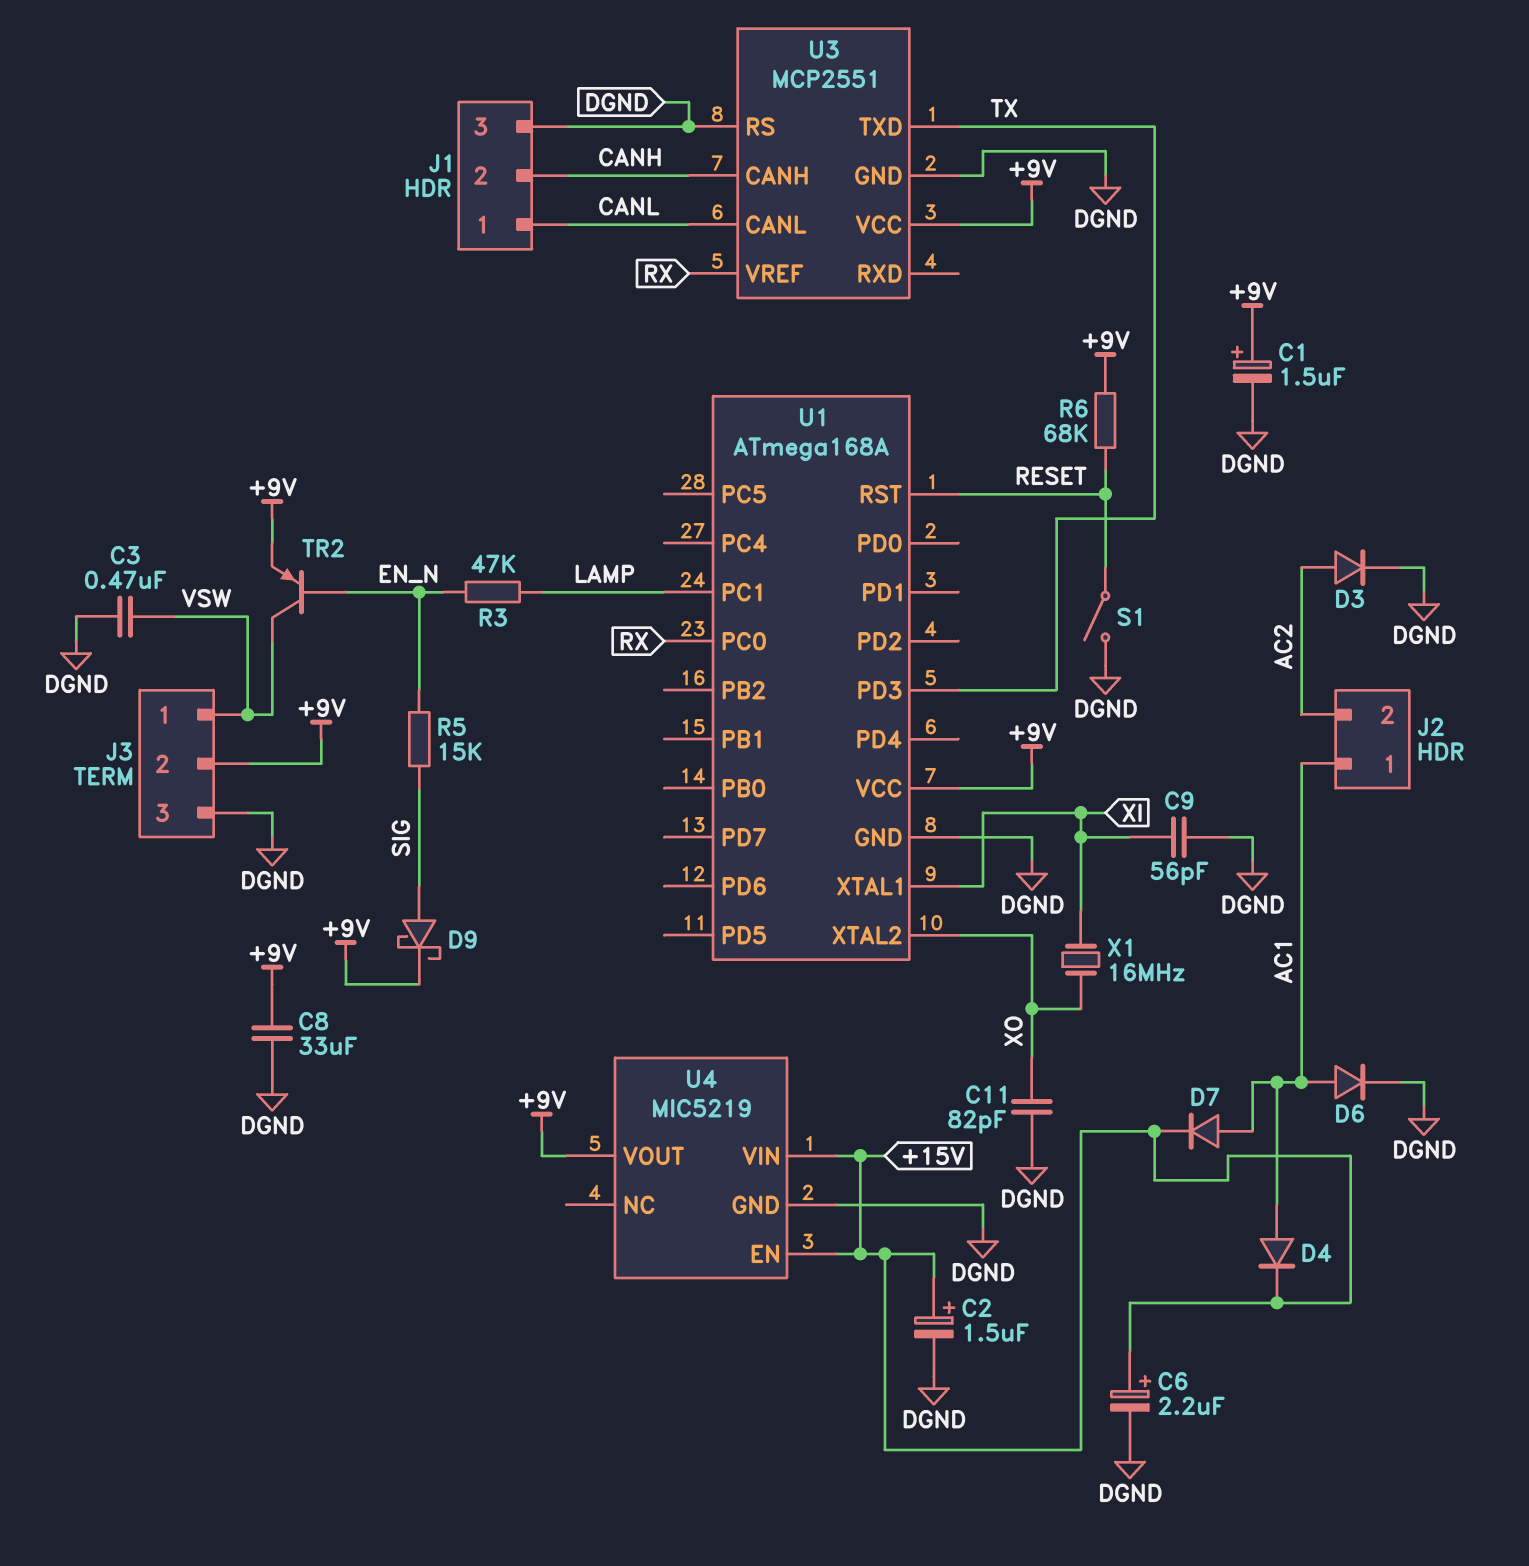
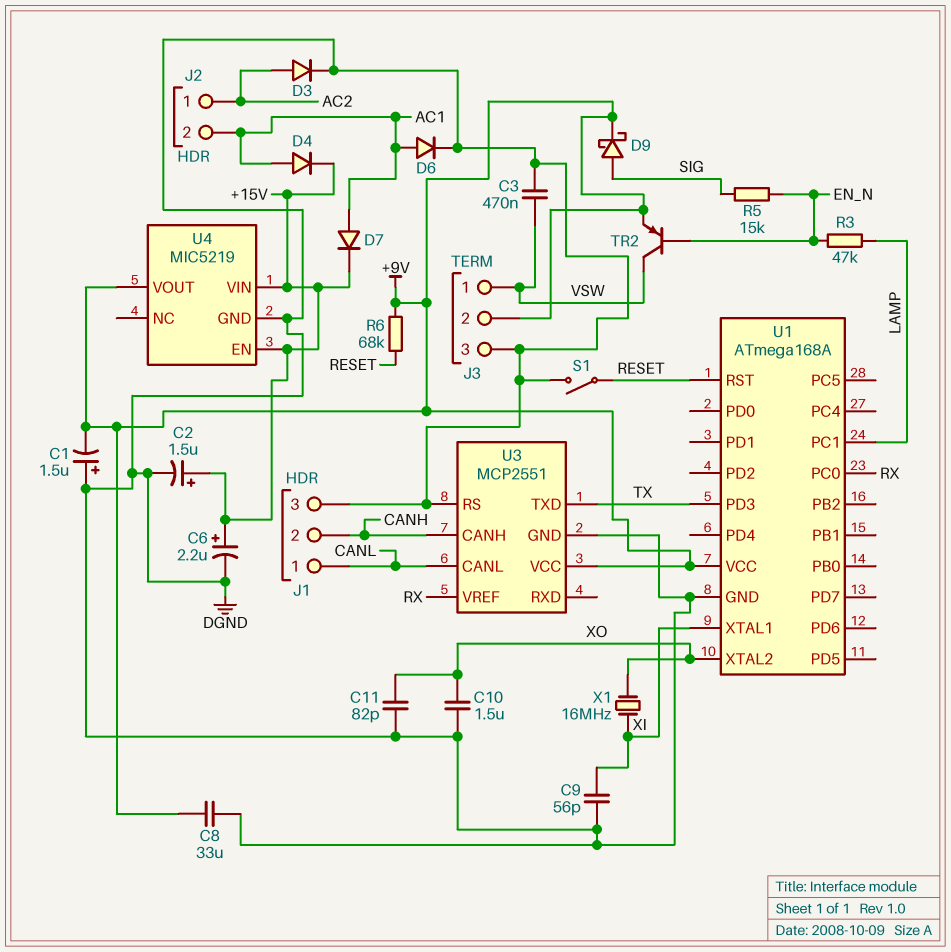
C1: 1.5uF (plus +9V, minus DGND) -> 1.5uF (plus DGND, minus +9V)
C10: none -> 1.5uF (DGND, XO)
J2 pin 1: AC1 -> AC2
J2 pin 2: AC2 -> AC1

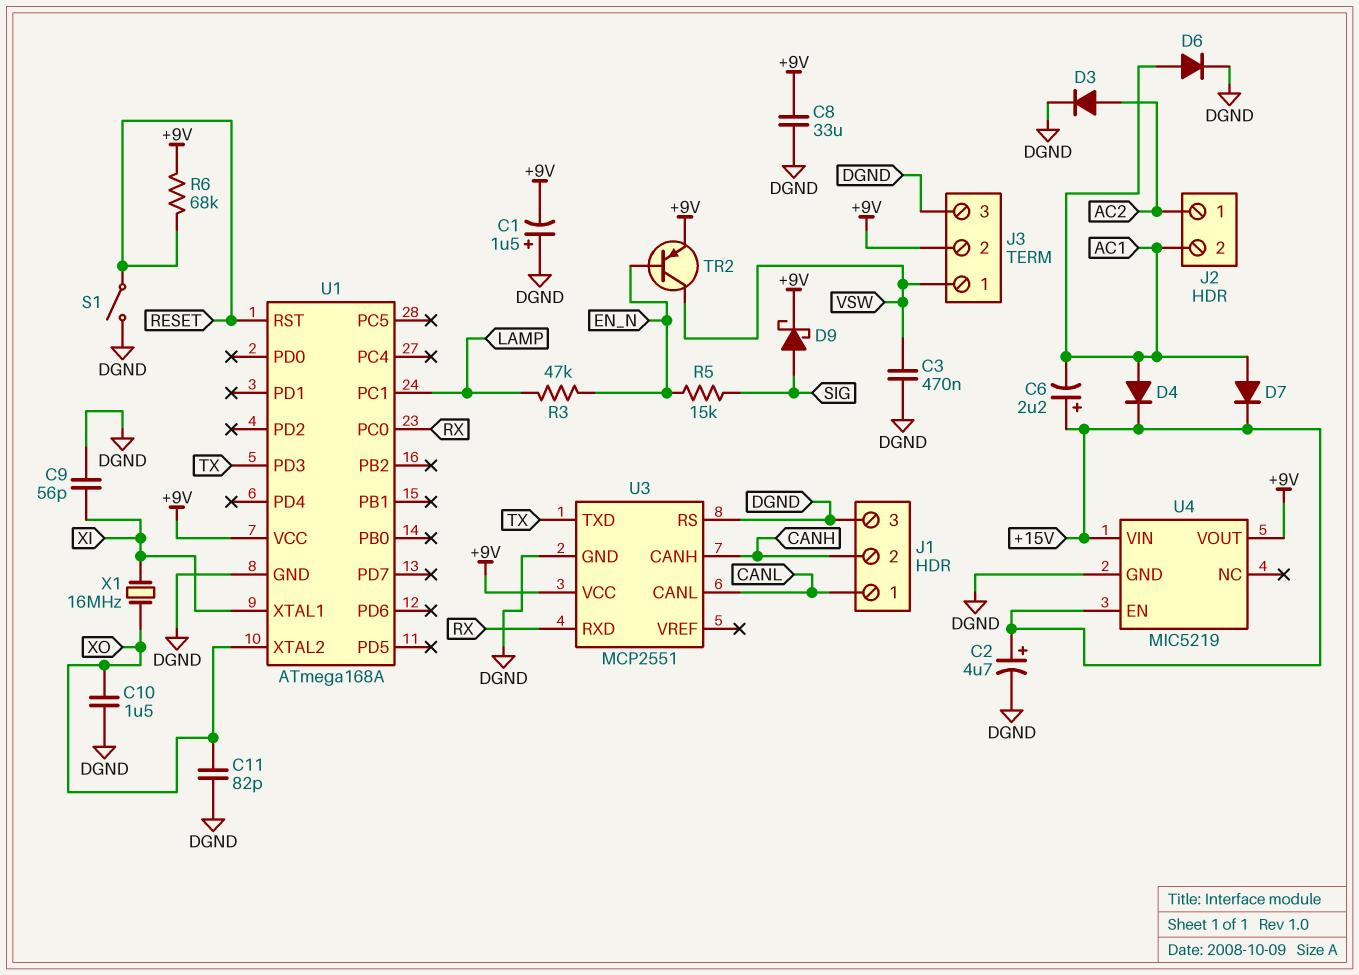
C2: 1.5uF (plus +15V, minus DGND) -> 4.7uF (plus +15V, minus DGND)
C6: 2.2uF (plus +15V, minus DGND) -> 2.2uF (plus +15V, minus AC1)
U3 pin RXD: none -> RX
U3 pin VREF: RX -> none

